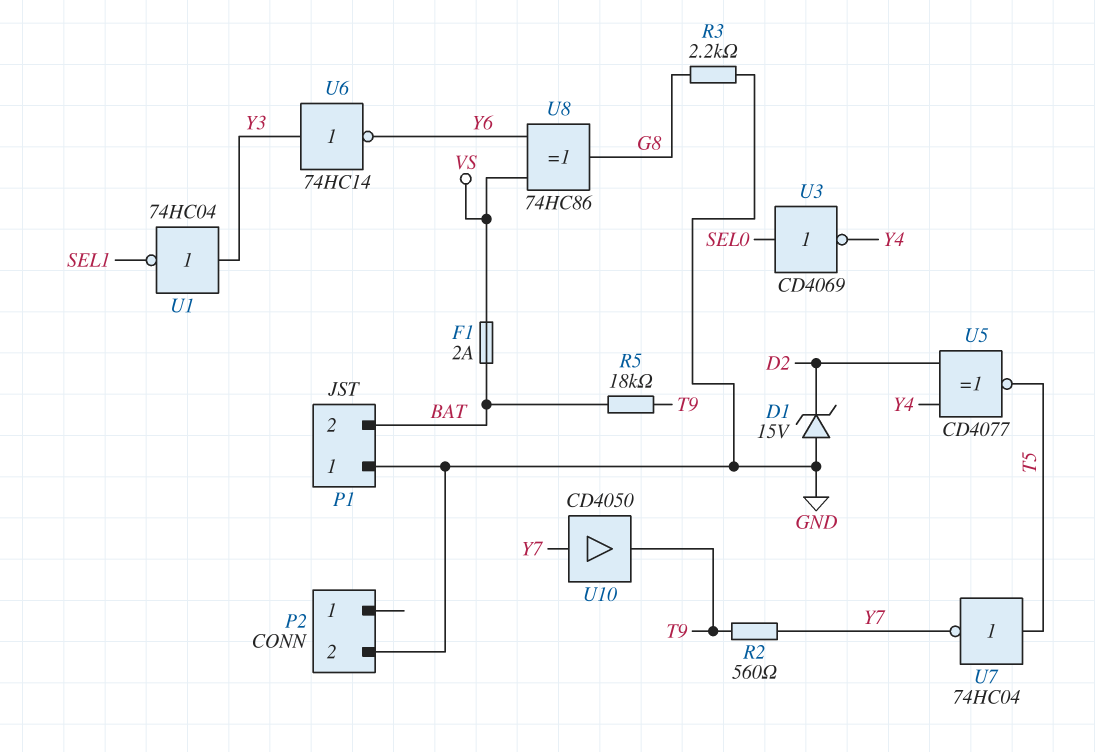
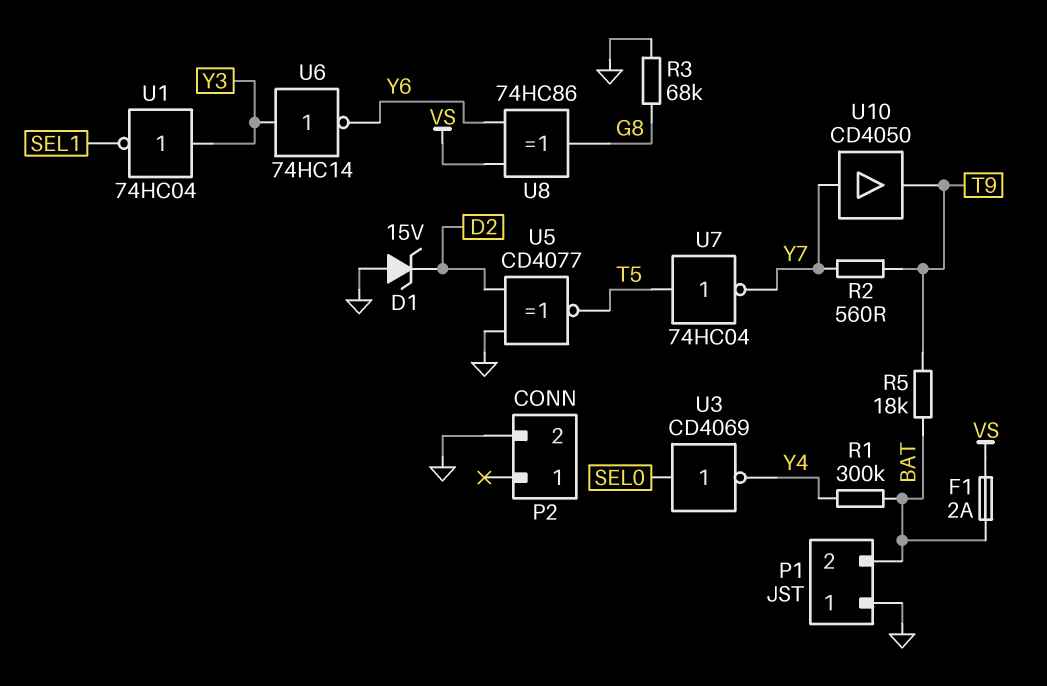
R1: none -> 300k (BAT, Y4)
R3: 2.2k (G8, GND) -> 68k (G8, GND)
U5: XNOR CD4077 (in D2, in Y4, out T5) -> XNOR CD4077 (in D2, in GND, out T5)

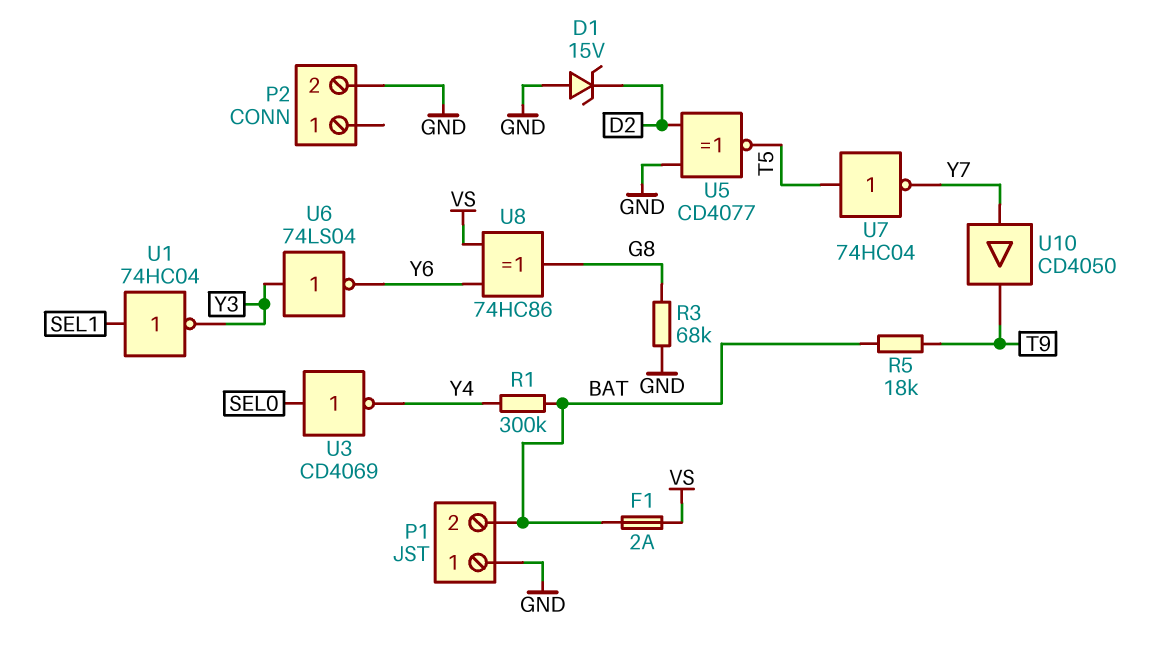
R2: 560 (T9, Y7) -> none
U1: NOT 74HC04 (in Y3, out SEL1) -> NOT 74HC04 (in SEL1, out Y3)
U6: NOT 74HC14 (in Y3, out Y6) -> NOT 74LS04 (in Y3, out Y6)

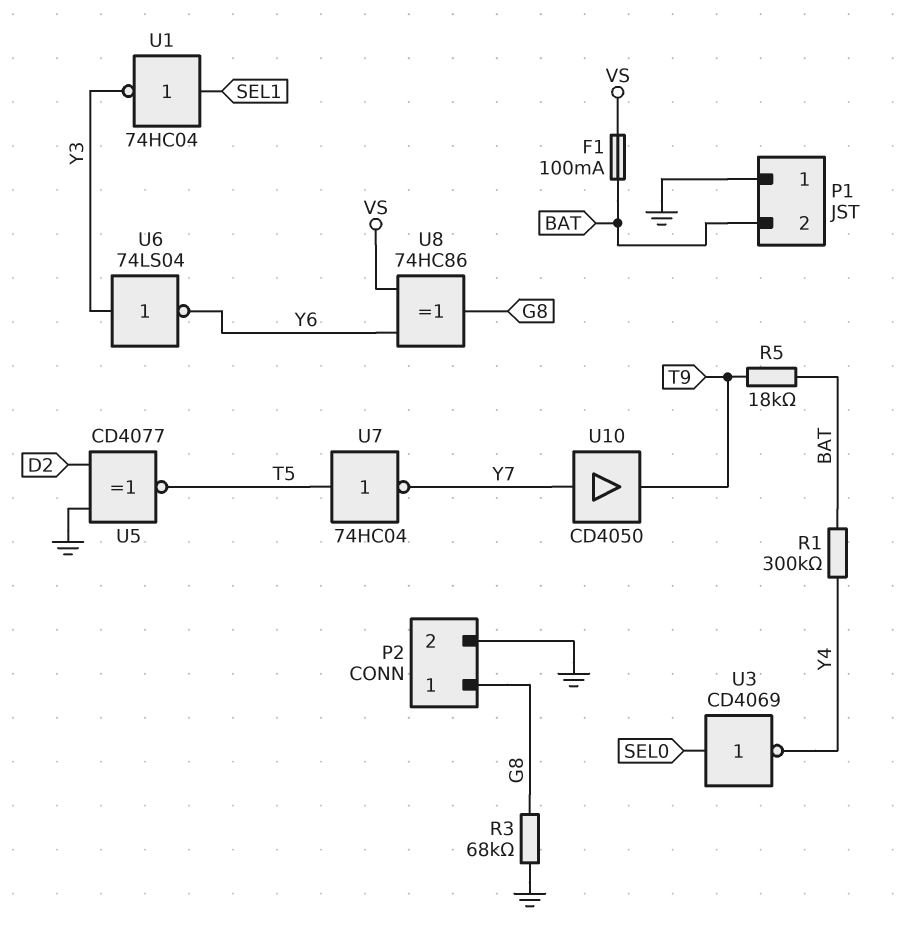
D1: zener 15V (A GND, K D2) -> none
F1: 2A (BAT, VS) -> 100mA (BAT, VS)
P2 pin 1: none -> G8

